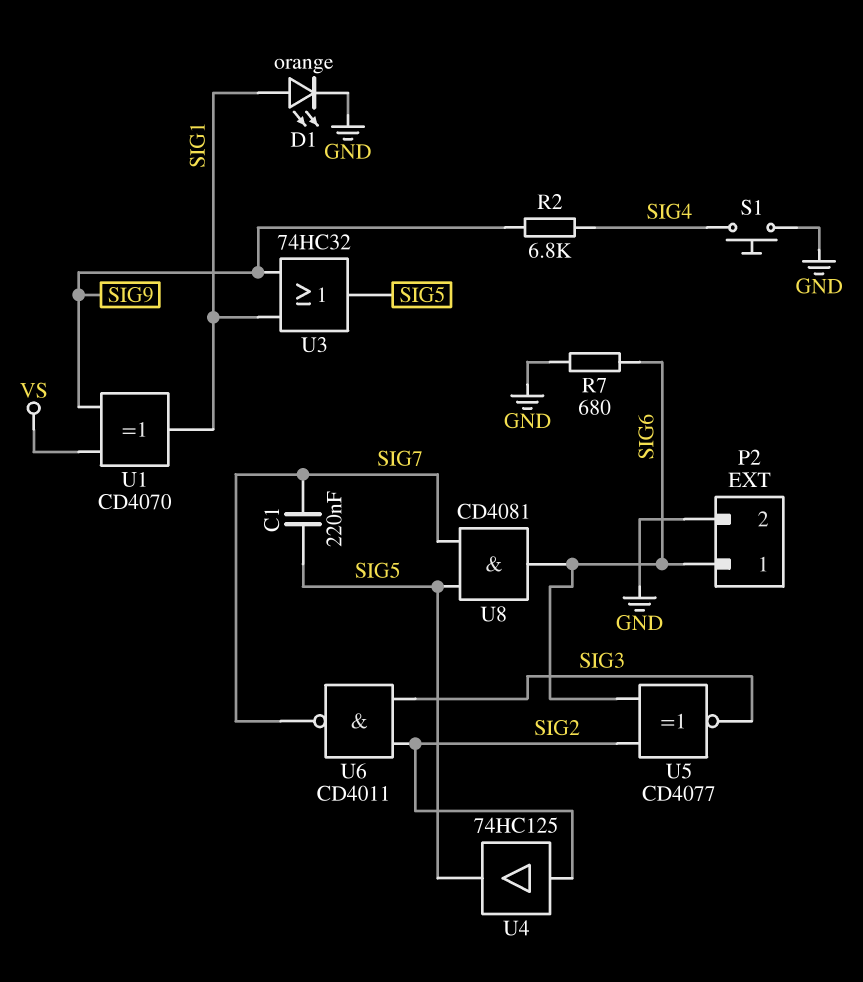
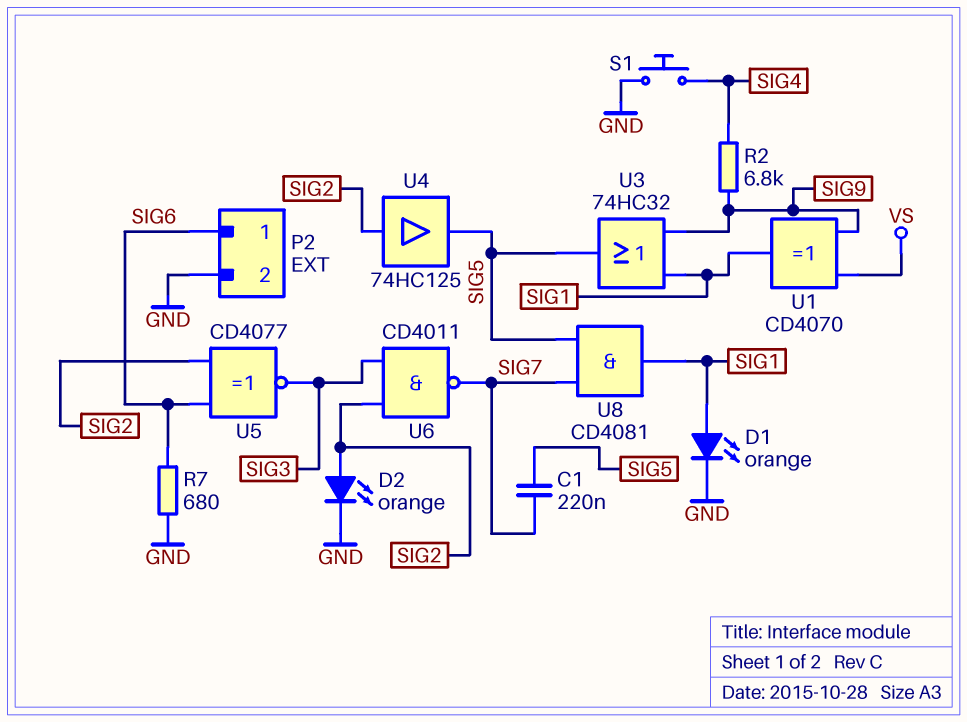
D2: none -> LED orange (A SIG2, K GND)
U8: AND CD4081 (in SIG5, in SIG7, out SIG6) -> AND CD4081 (in SIG5, in SIG7, out SIG1)

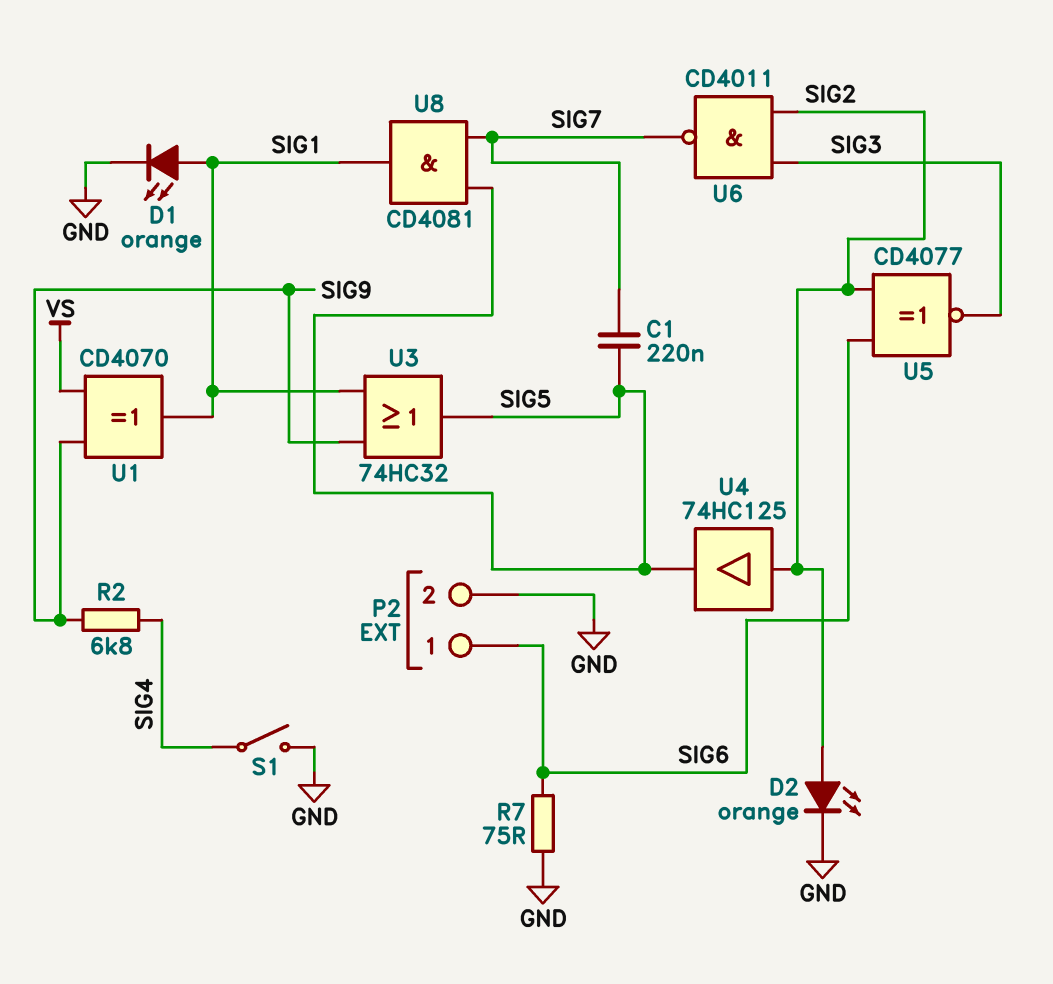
R7: 680 (GND, SIG6) -> 75 (GND, SIG6)
S1: button (GND, SIG4) -> switch (GND, SIG4)

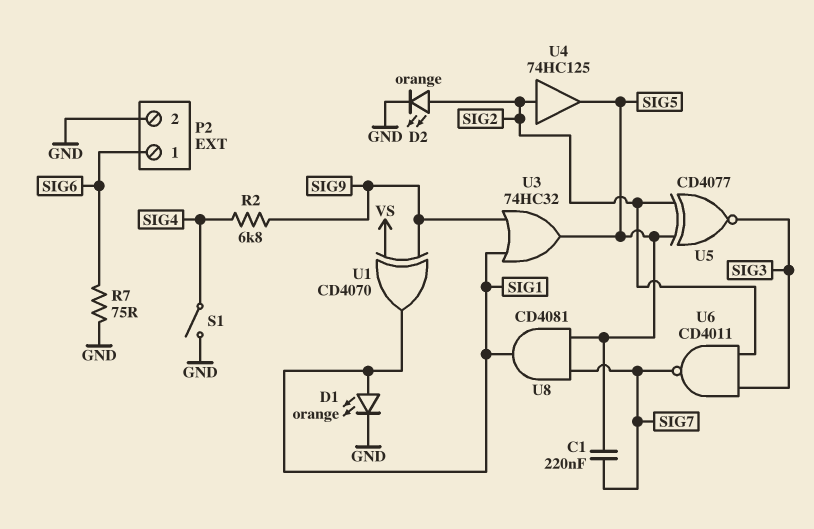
U5: XNOR CD4077 (in SIG2, in SIG6, out SIG3) -> XNOR CD4077 (in SIG2, in SIG5, out SIG3)

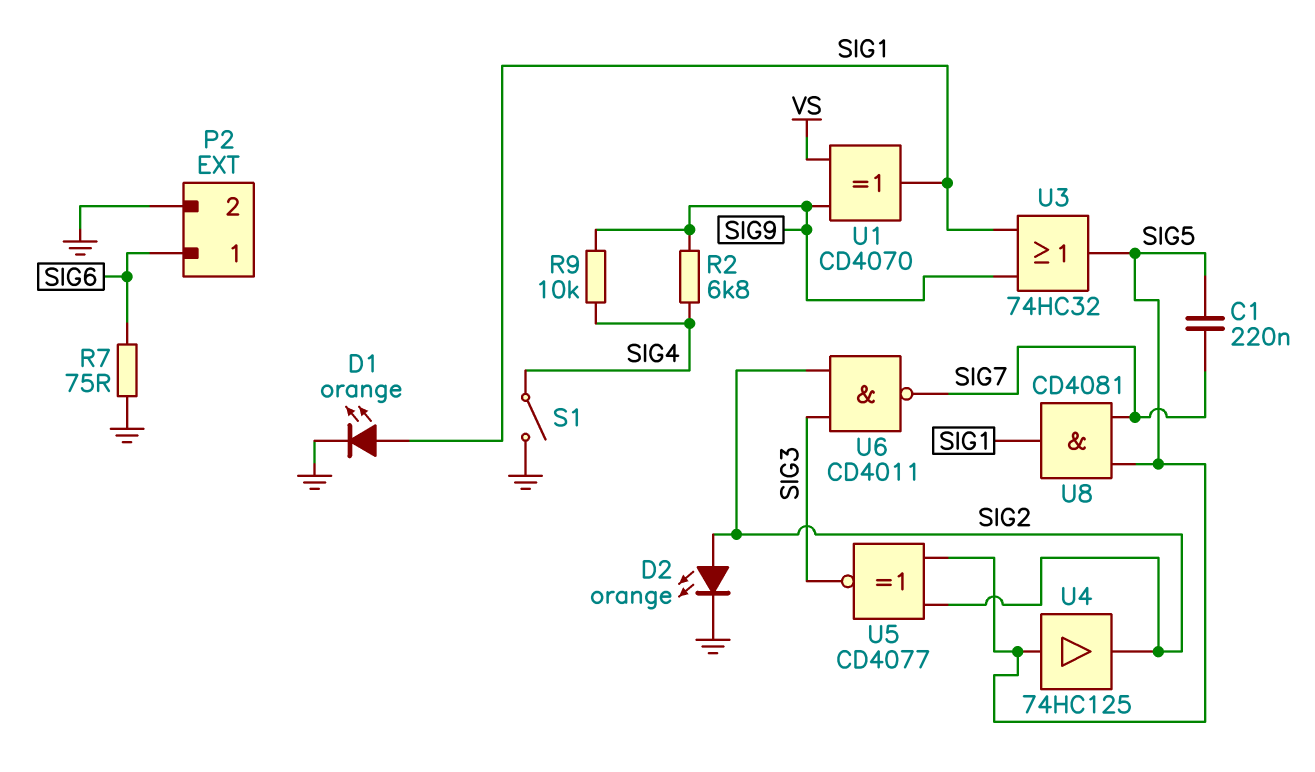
R9: none -> 10k (SIG4, SIG9)
U4: buffer 74HC125 (in SIG2, out SIG5) -> buffer 74HC125 (in SIG5, out SIG2)

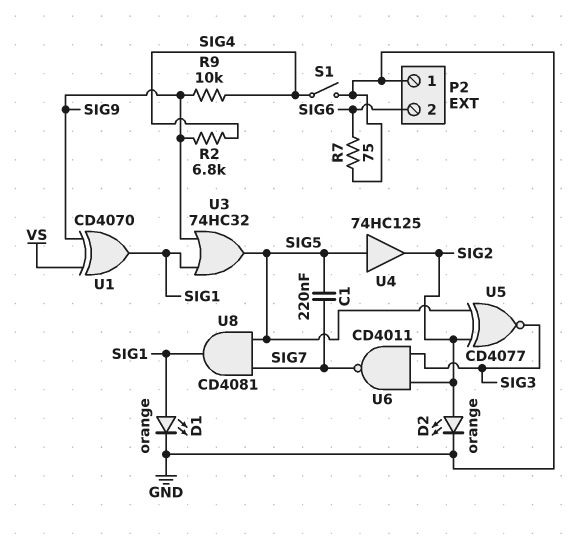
P2 pin 1: SIG6 -> GND
P2 pin 2: GND -> SIG6

